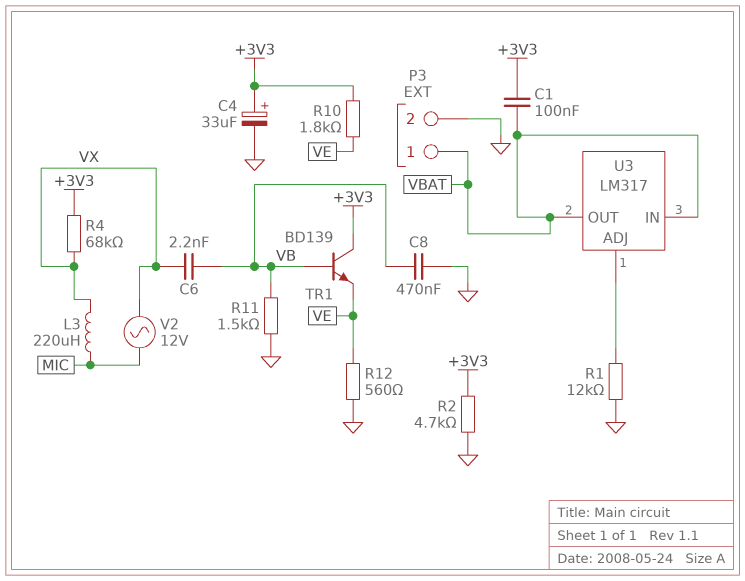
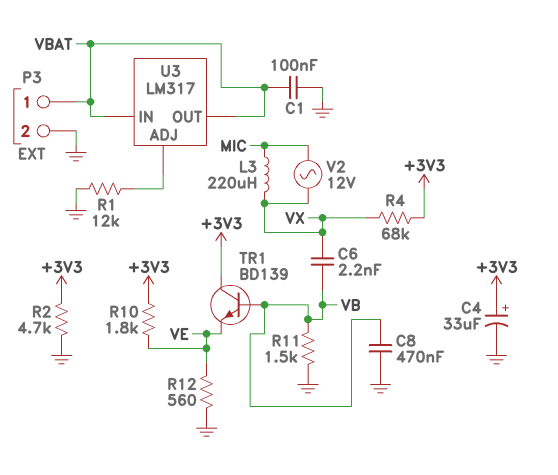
C1: 100nF (+3V3, VBAT) -> 100nF (GND, VBAT)

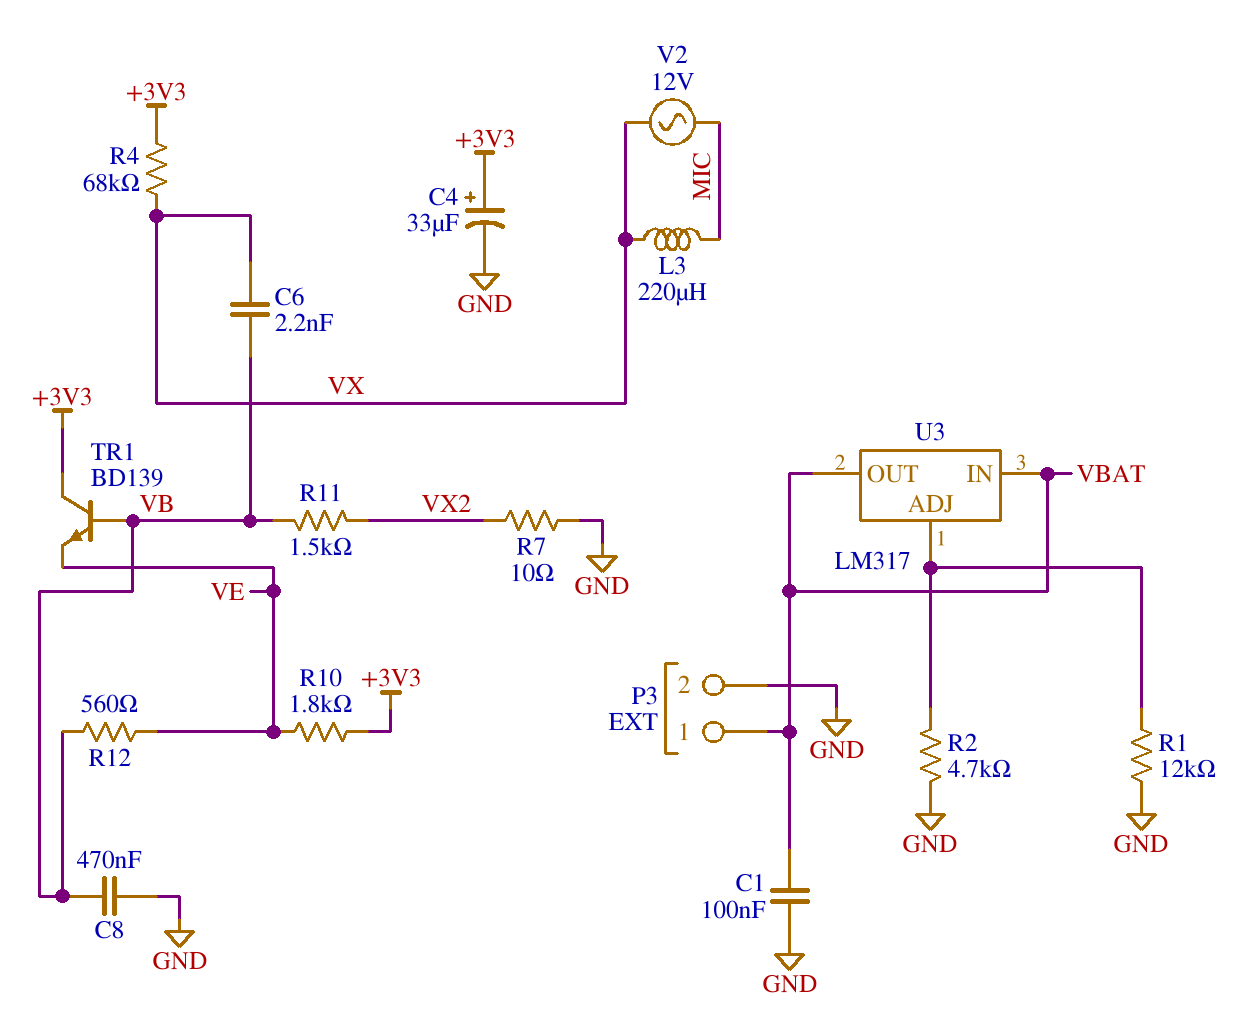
R2: 4.7k (+3V3, GND) -> 4.7k (GND, U3/ADJ)
R7: none -> 10 (GND, VX2)
R11: 1.5k (GND, VB) -> 1.5k (VB, VX2)
R12: 560 (GND, VE) -> 560 (VB, VE)

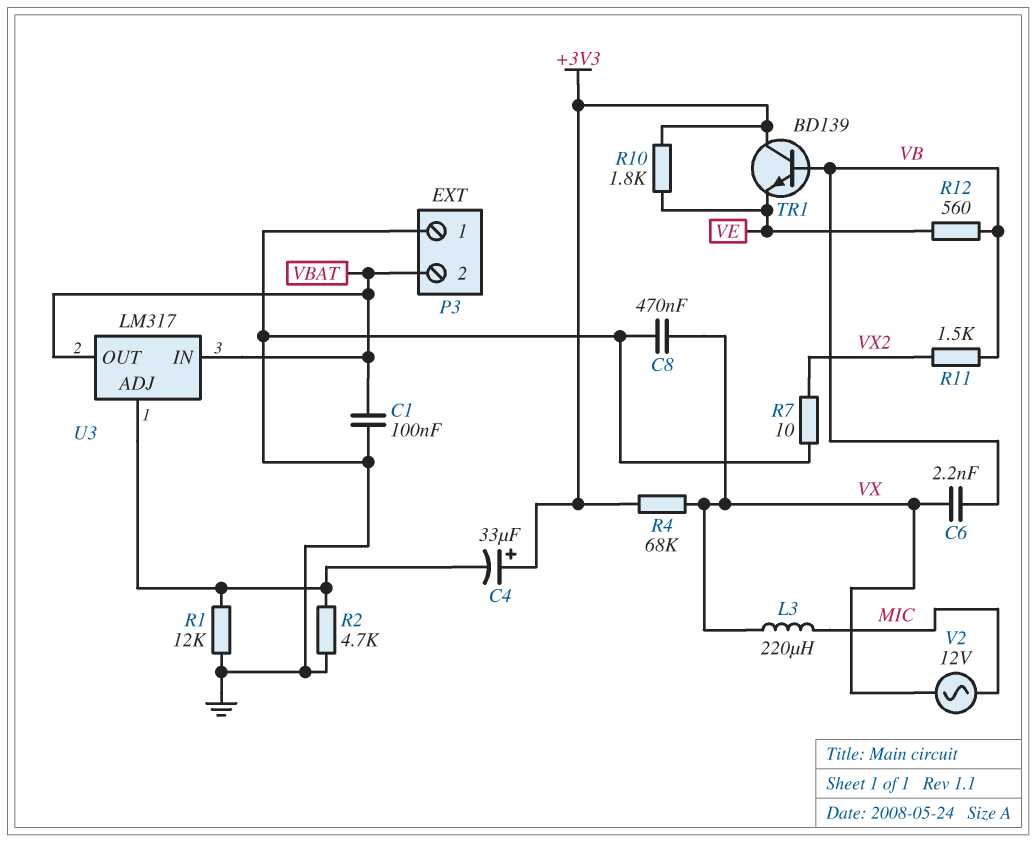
C4: 33uF (plus +3V3, minus GND) -> 33uF (plus +3V3, minus U3/ADJ)
C8: 470nF (GND, VB) -> 470nF (GND, VX)
P3 pin 1: VBAT -> GND
P3 pin 2: GND -> VBAT

